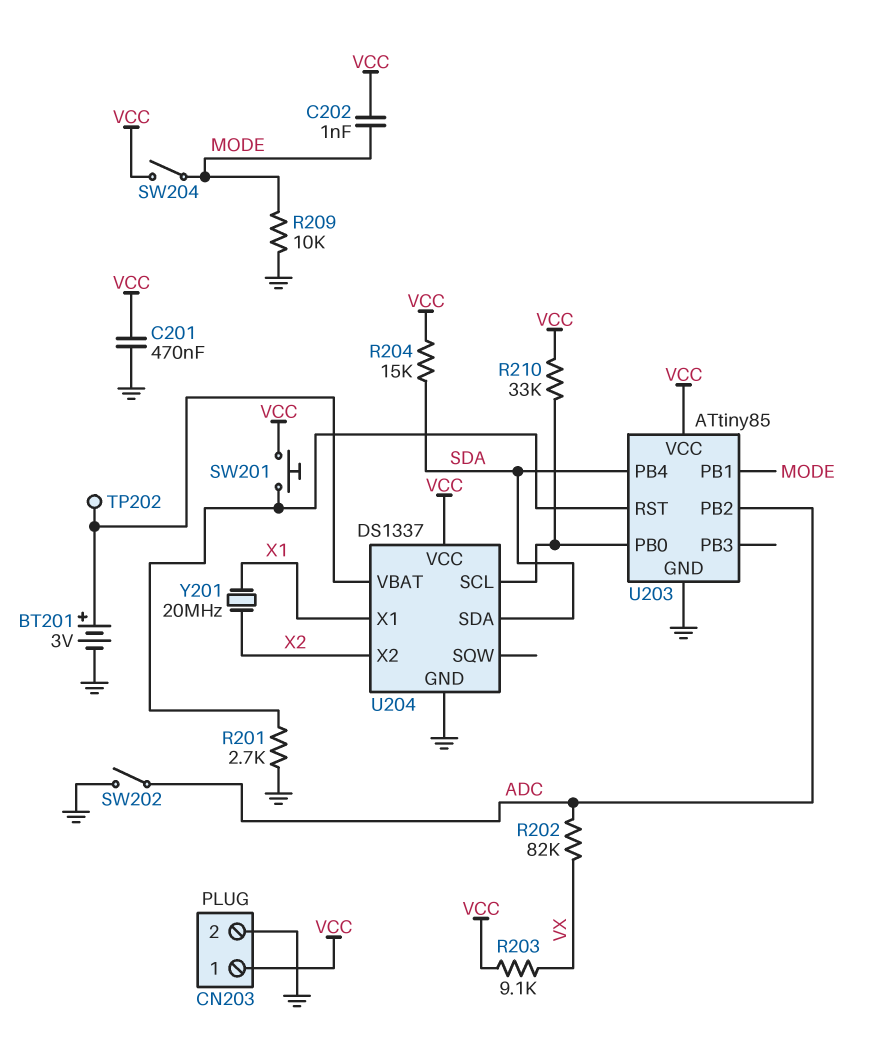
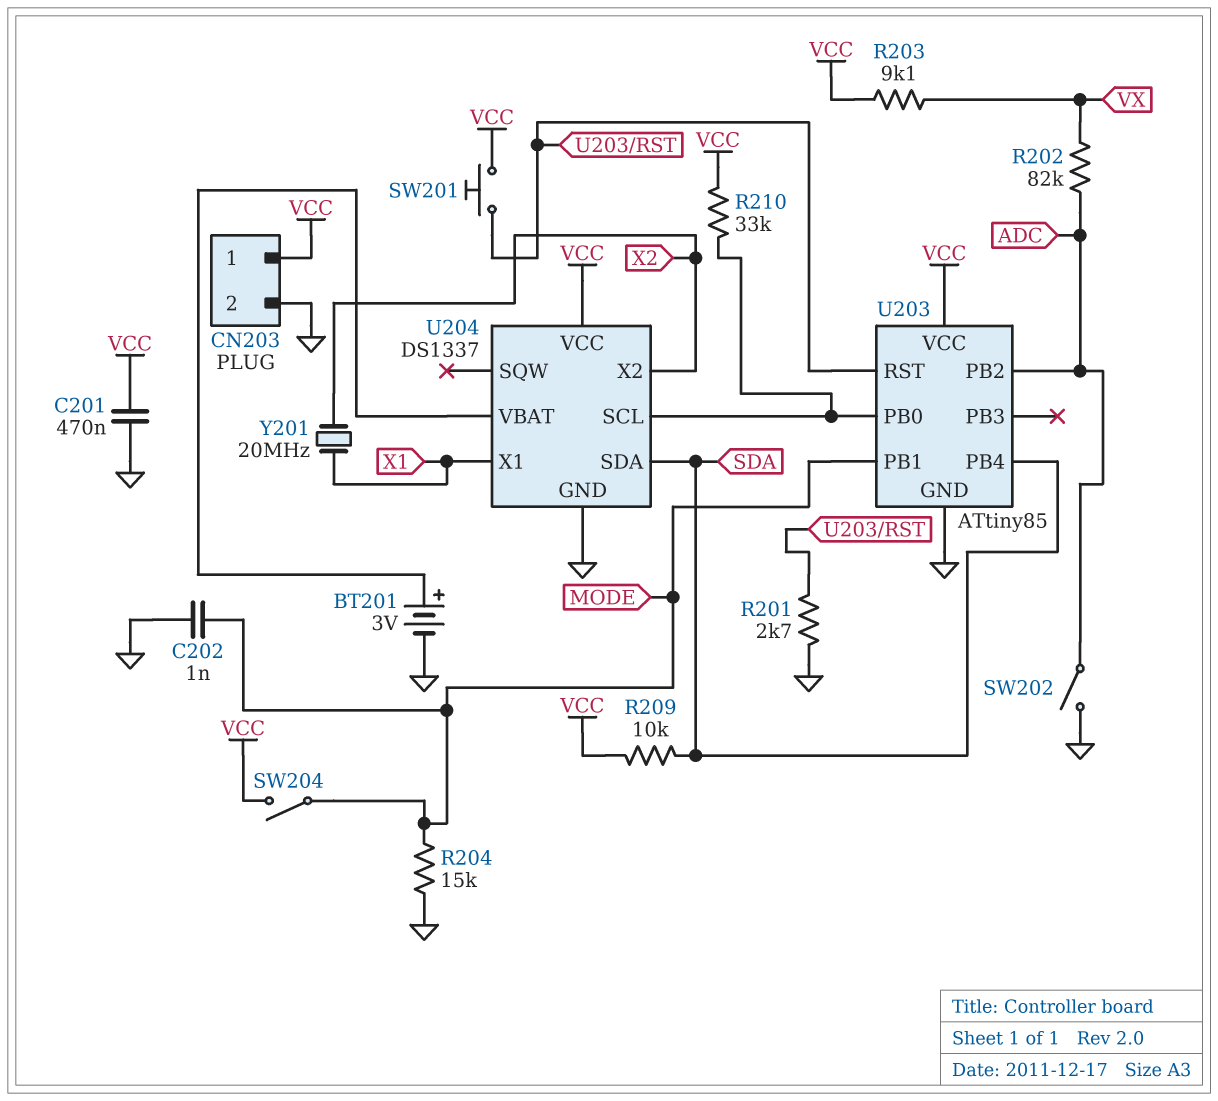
C202: 1nF (MODE, VCC) -> 1nF (GND, MODE)
R204: 15k (SDA, VCC) -> 15k (GND, MODE)
R209: 10k (GND, MODE) -> 10k (SDA, VCC)
TP202: test point (U204/VBAT) -> none

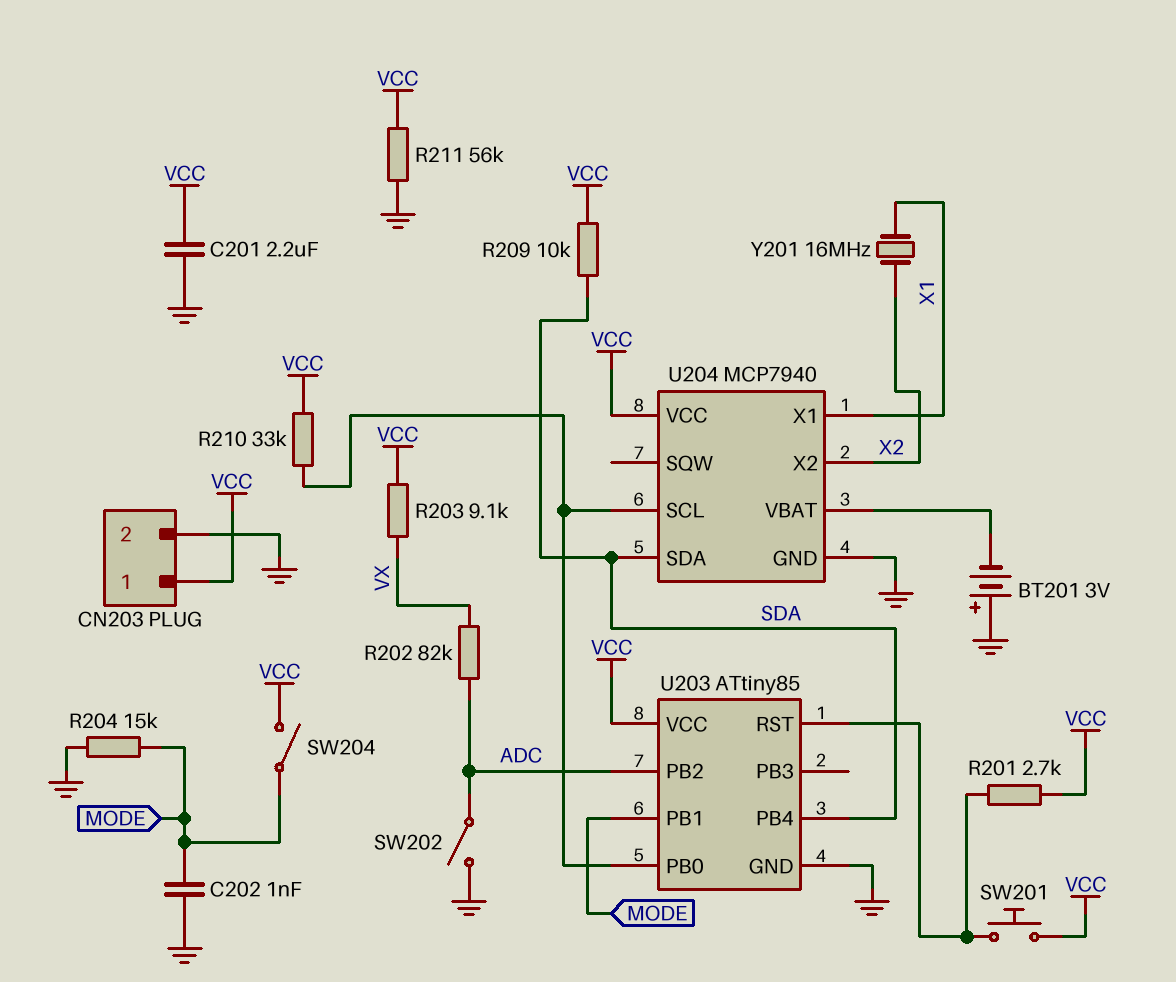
BT201: 3V (plus U204/VBAT, minus GND) -> 3V (plus GND, minus U204/VBAT)
C201: 470nF (GND, VCC) -> 2.2uF (GND, VCC)
R201: 2.7k (GND, U203/RST) -> 2.7k (U203/RST, VCC)
R211: none -> 56k (GND, VCC)
U204: DS1337 -> MCP7940
Y201: 20MHz (X1, X2) -> 16MHz (X1, X2)

